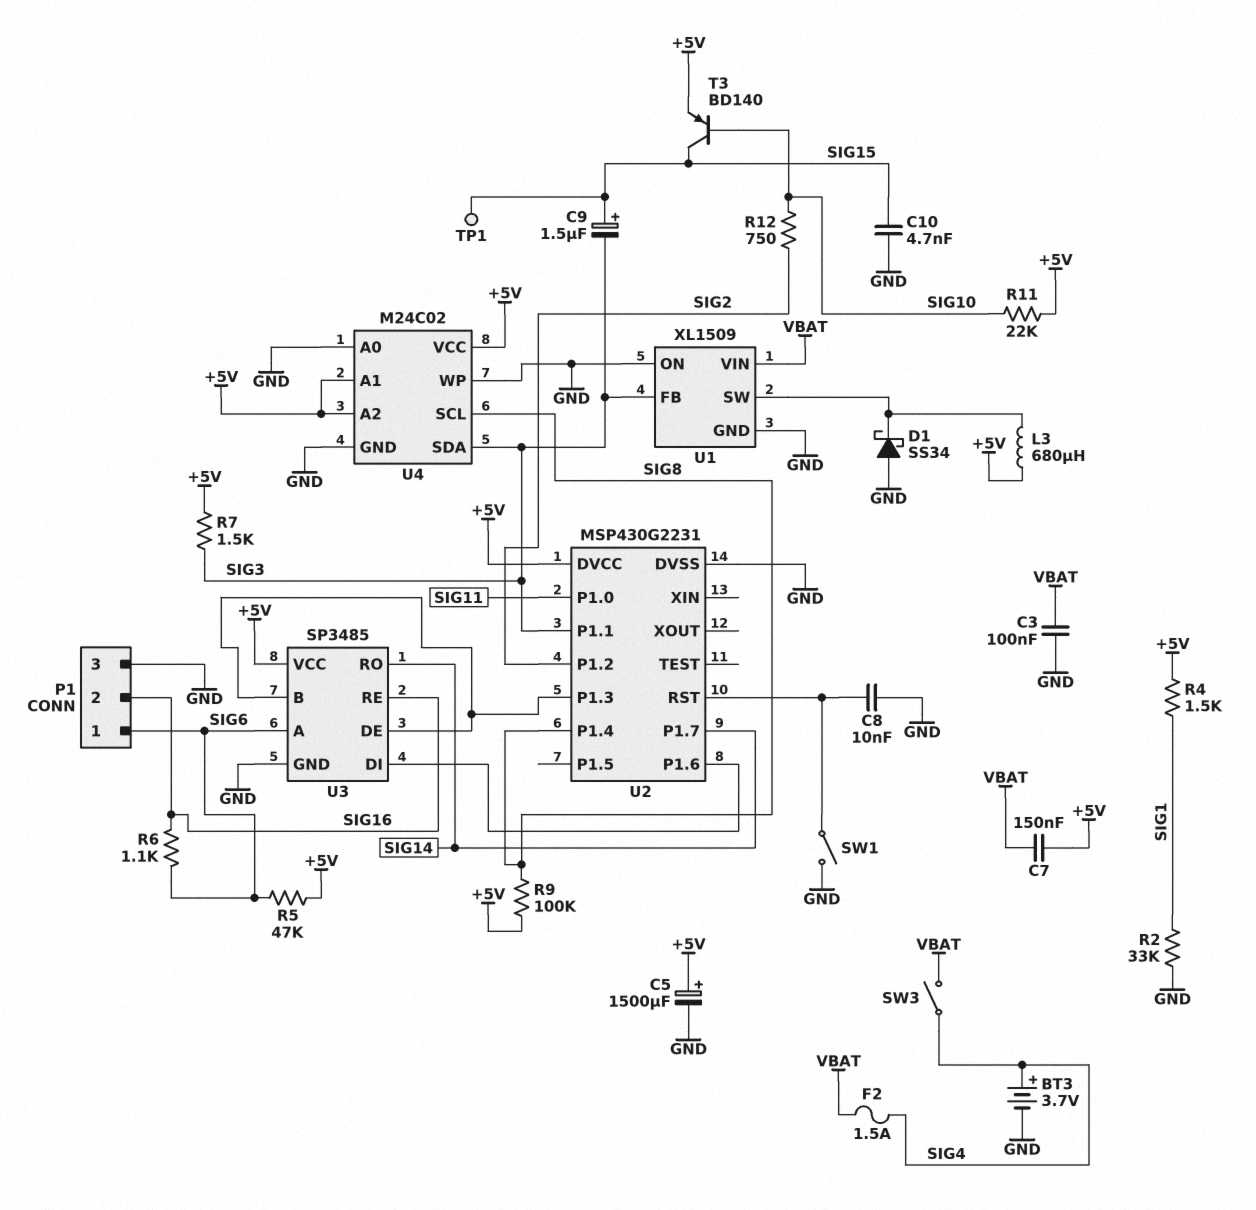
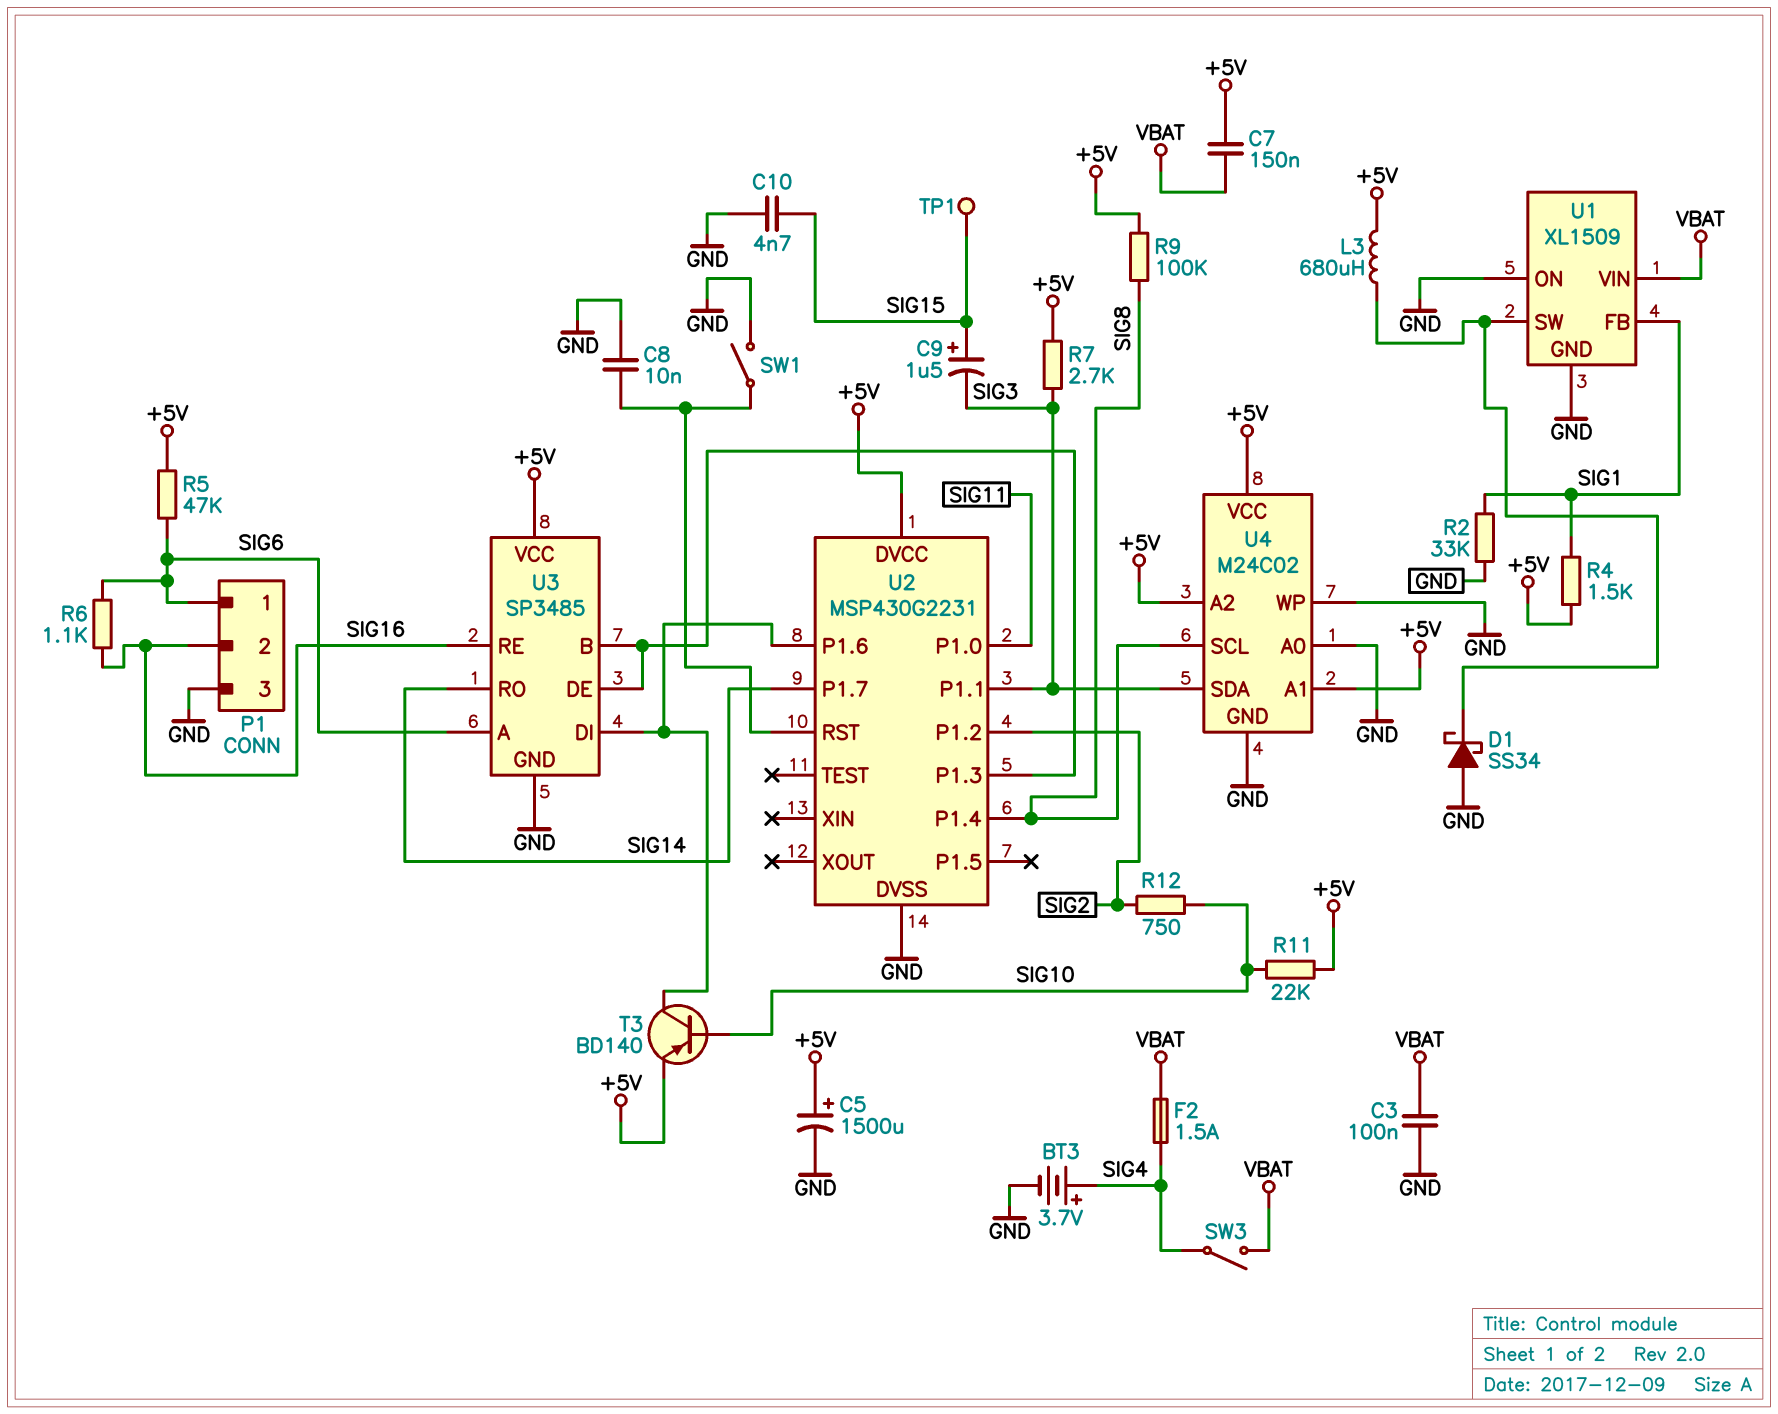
R7: 1.5k (+5V, SIG3) -> 2.7k (+5V, SIG3)
T3: PNP BD140 (B SIG10, C SIG15, E +5V) -> PNP BD140 (B SIG10, C U2/P1.6, E +5V)
U1 pin FB: SIG3 -> SIG1

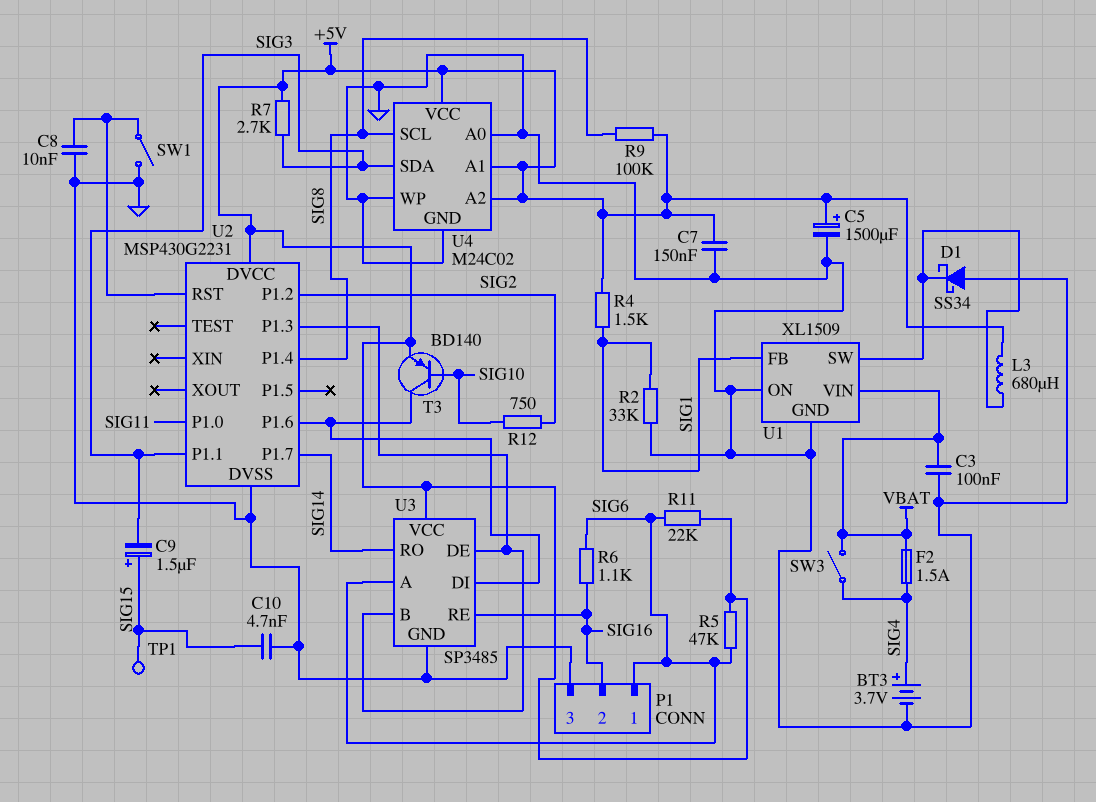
C7: 150nF (+5V, VBAT) -> 150nF (+5V, GND)
R11: 22k (+5V, SIG10) -> 22k (+5V, SIG6)

